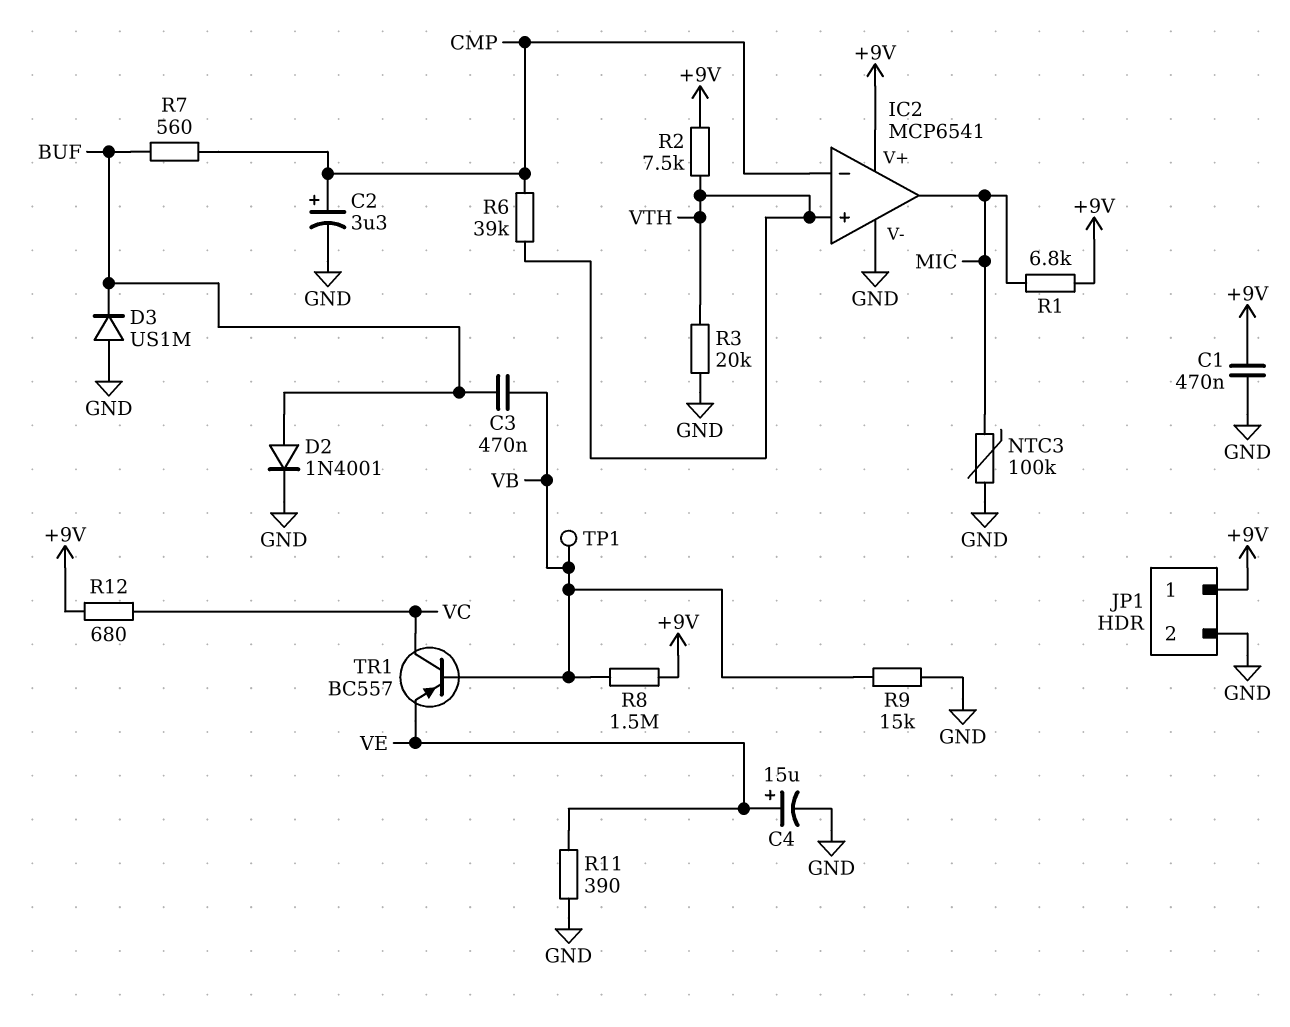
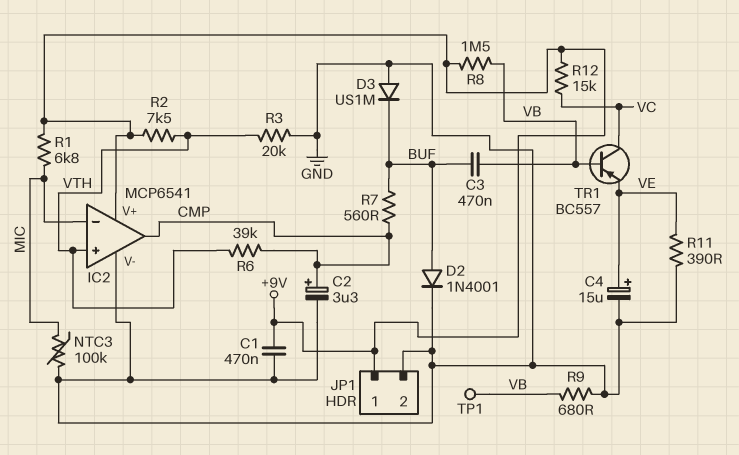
IC2 pin in-: CMP -> MIC
IC2 pin out: MIC -> CMP
R9: 15k (GND, VB) -> 680 (GND, VB)
R12: 680 (+9V, VC) -> 15k (+9V, VC)

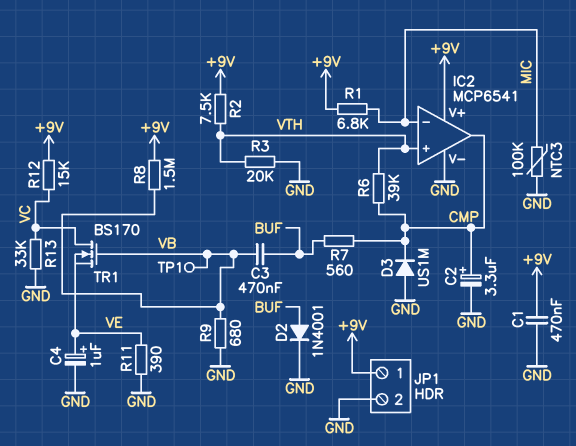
C4: 15uF (plus VE, minus GND) -> 1uF (plus VE, minus GND)
D3: diode US1M (A GND, K BUF) -> diode US1M (A GND, K CMP)
R13: none -> 33k (GND, VC)
TR1: PNP BC557 (B VB, C VC, E VE) -> NMOS BS170 (G VB, D VC, S VE)

